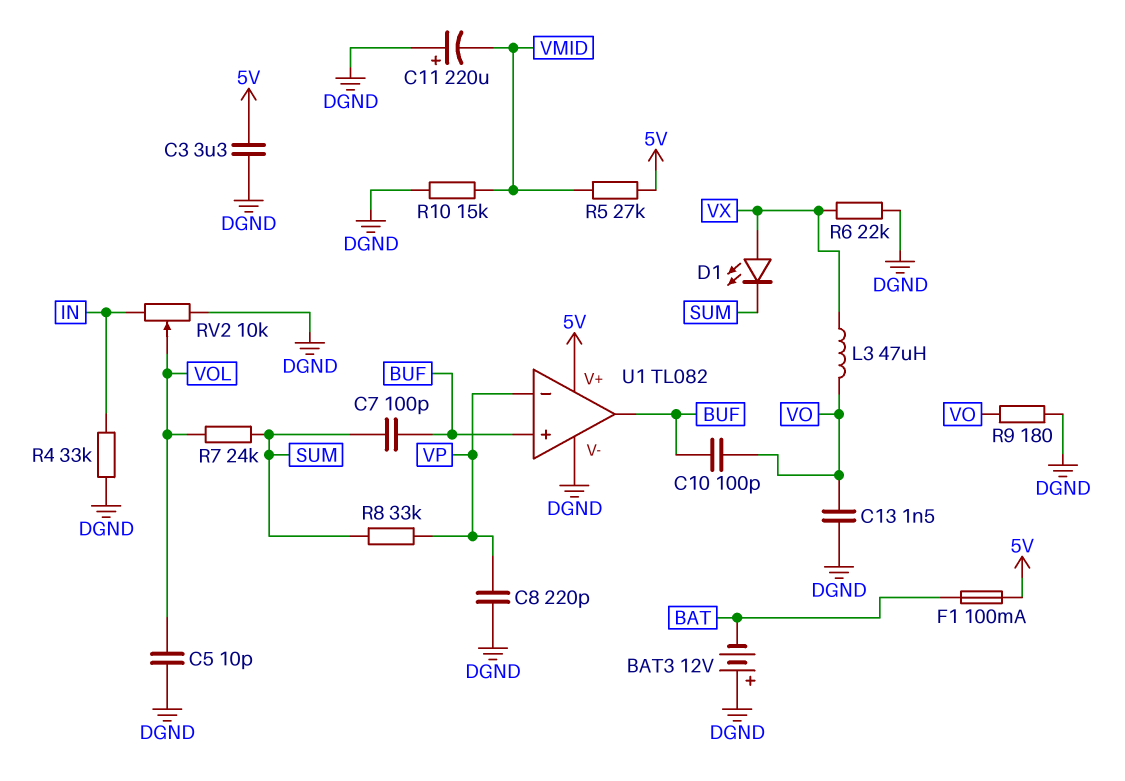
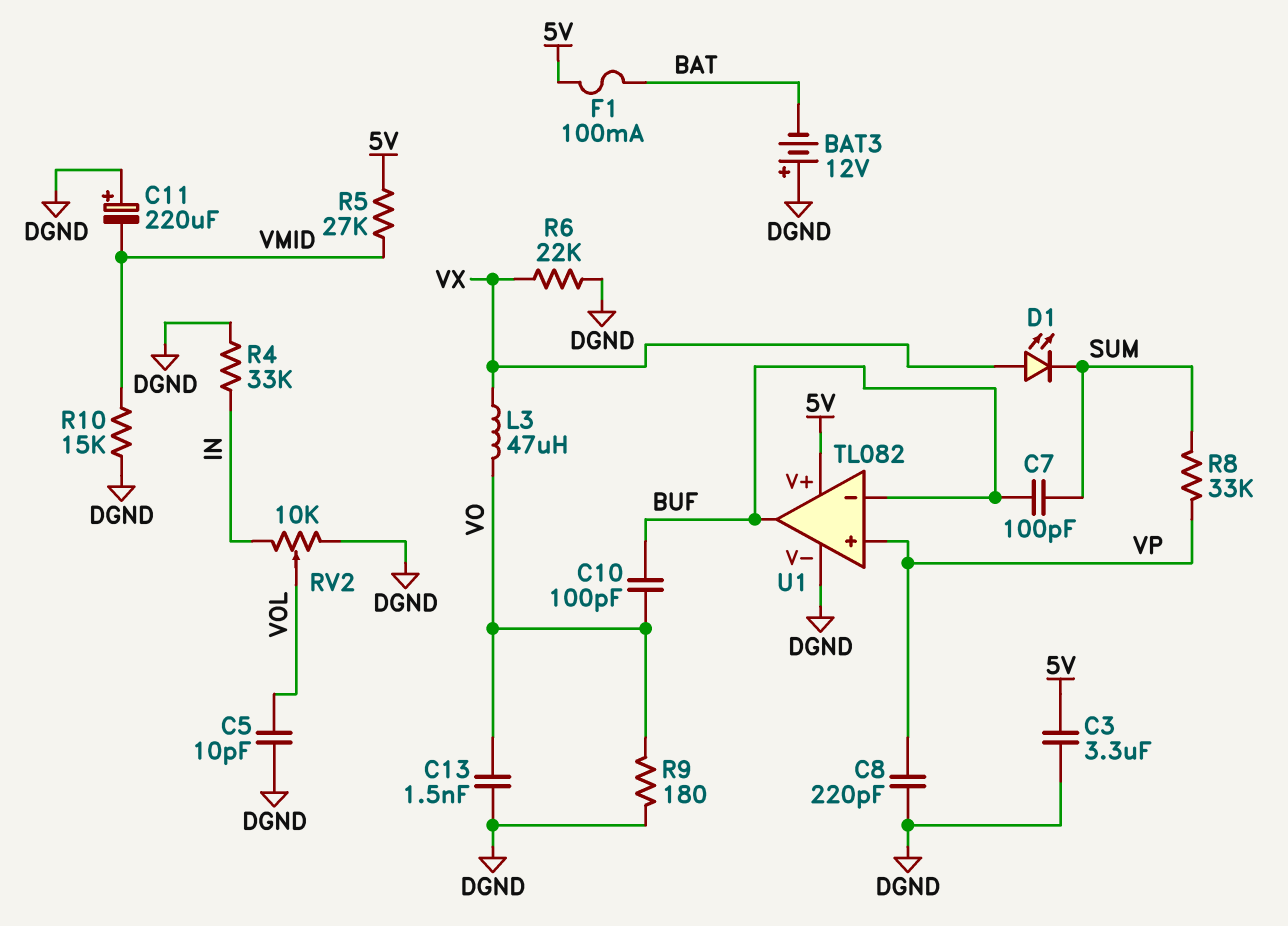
R7: 24k (SUM, VOL) -> none
U1 pin in+: BUF -> VP
U1 pin in-: VP -> BUF

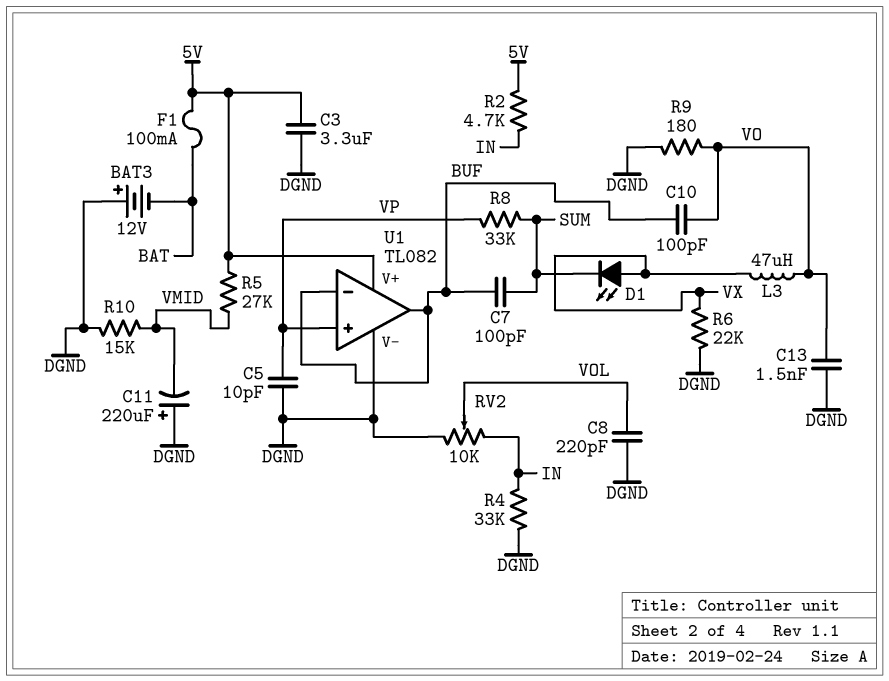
C5: 10pF (DGND, VOL) -> 10pF (DGND, VP)
C8: 220pF (DGND, VP) -> 220pF (DGND, VOL)
R2: none -> 4.7k (5V, IN)

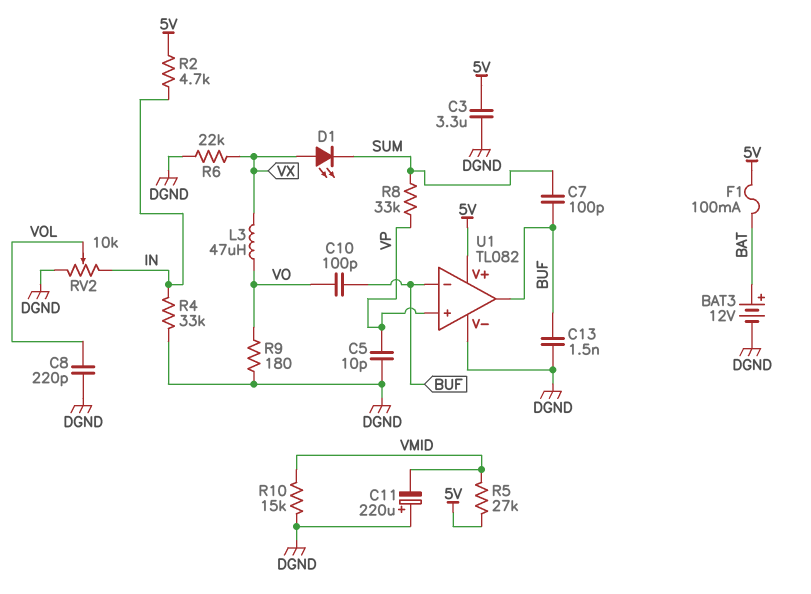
BAT3: 12V (plus DGND, minus BAT) -> 12V (plus BAT, minus DGND)
C13: 1.5nF (DGND, VO) -> 1.5nF (BUF, DGND)

